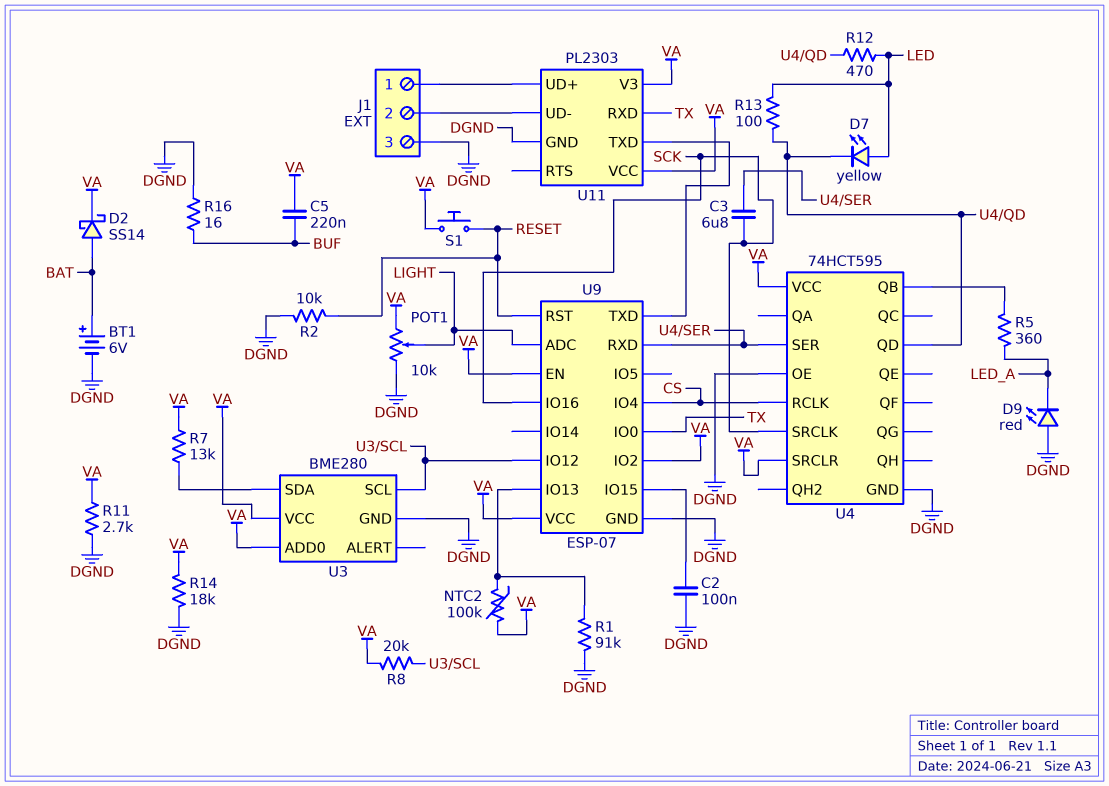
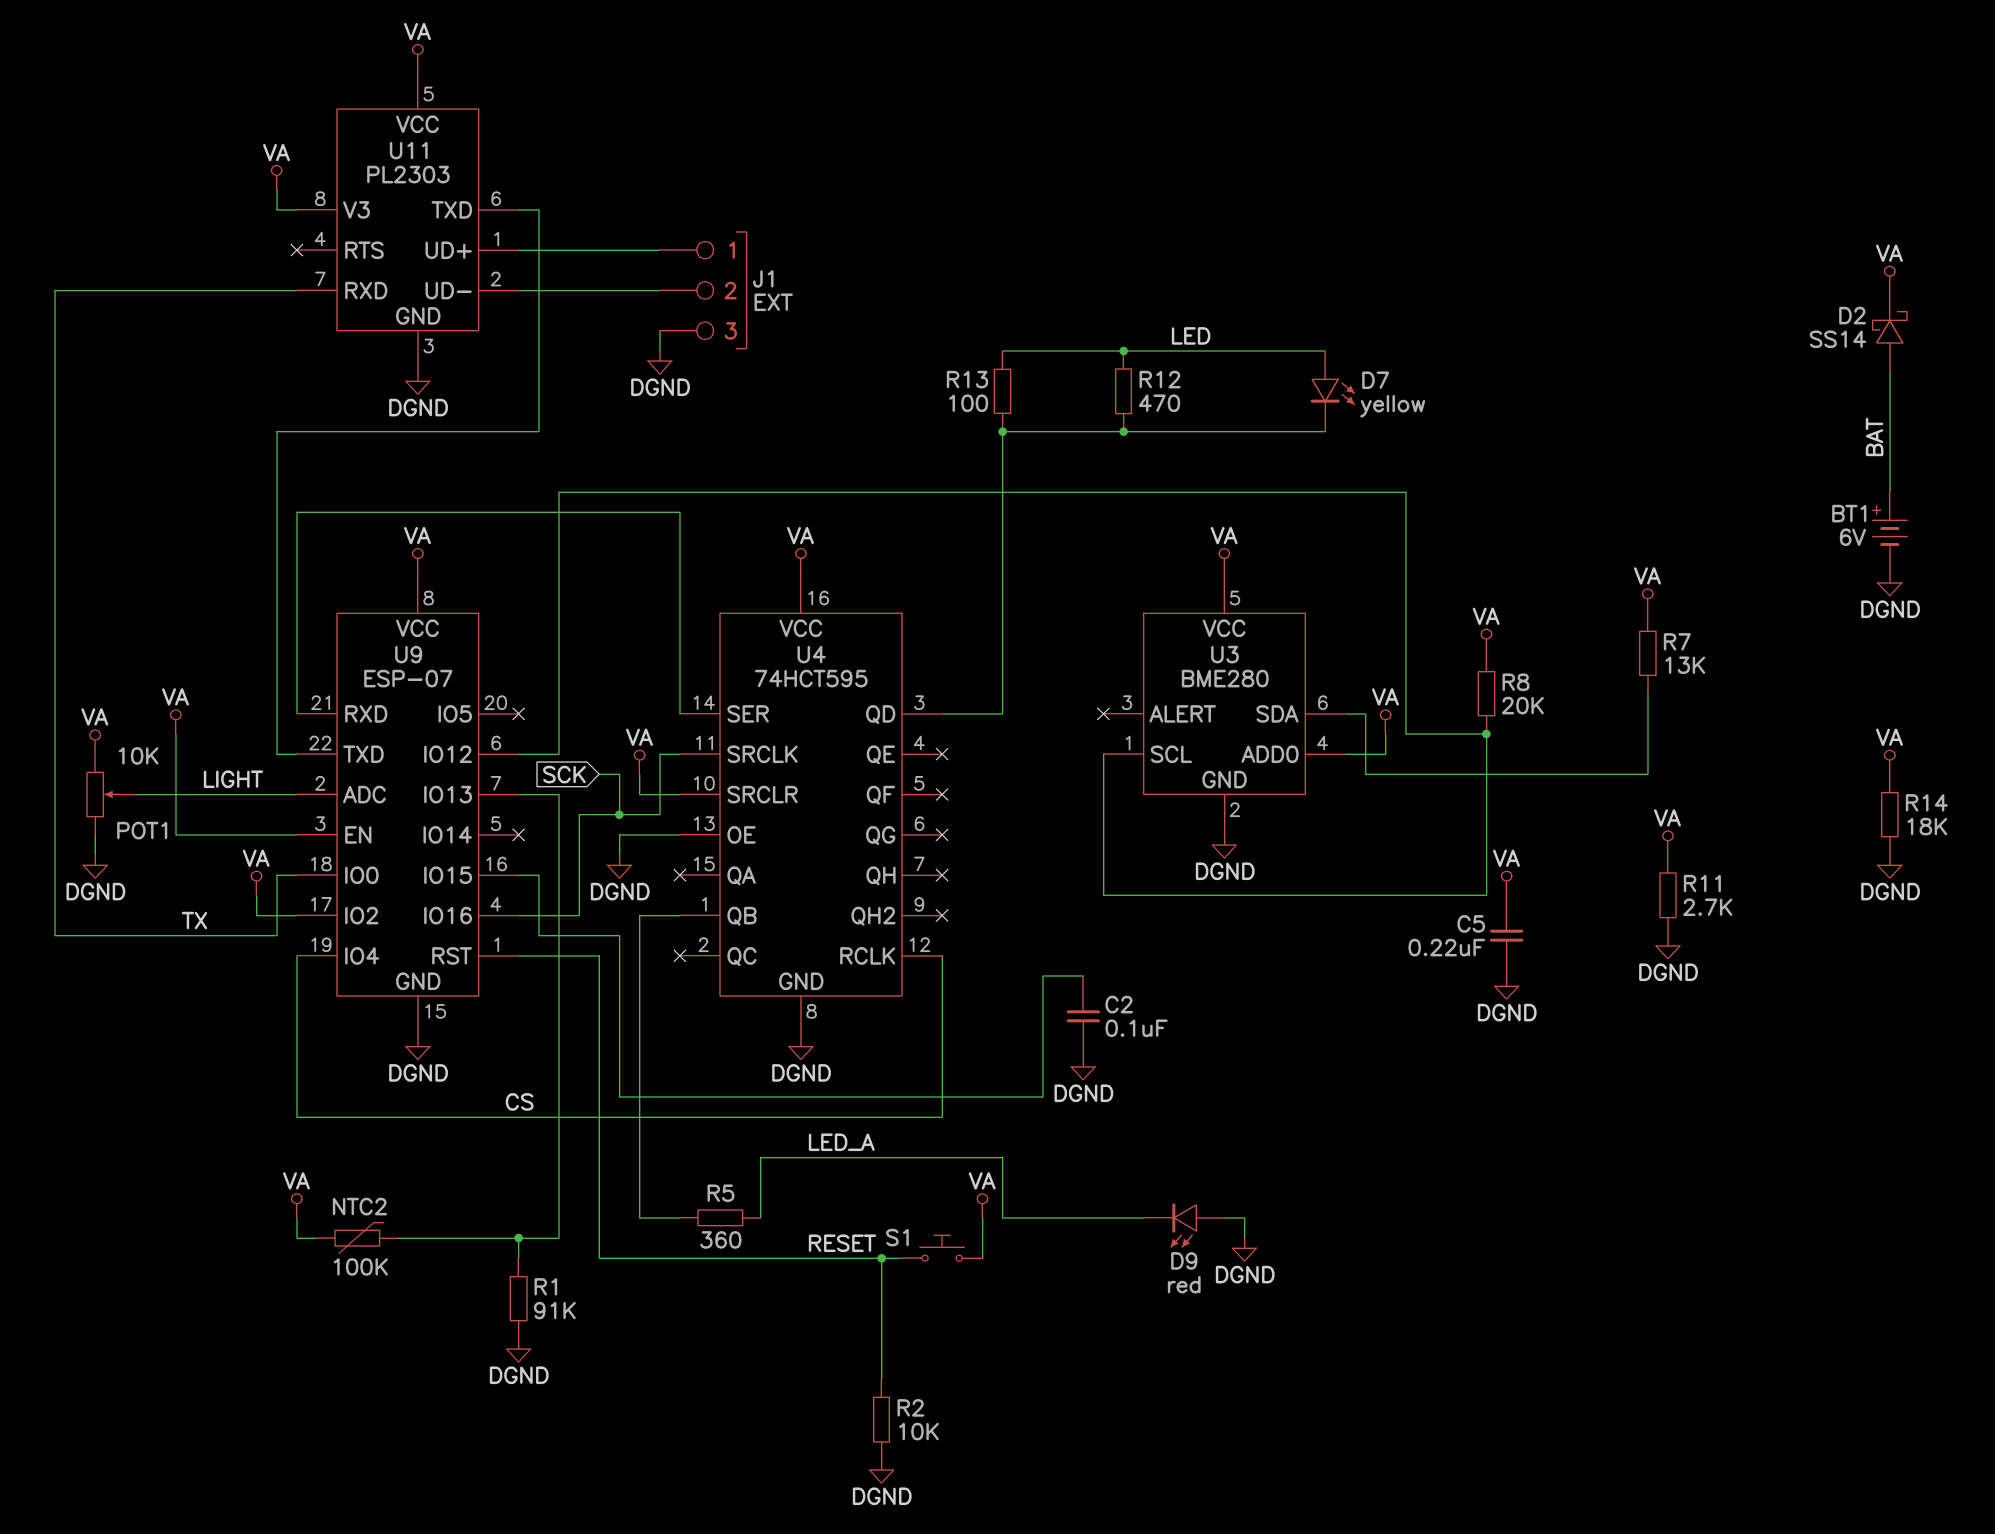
C3: 6.8uF (SCK, U4/SER) -> none
C5: 220nF (BUF, VA) -> 220nF (DGND, VA)
R16: 16 (BUF, DGND) -> none

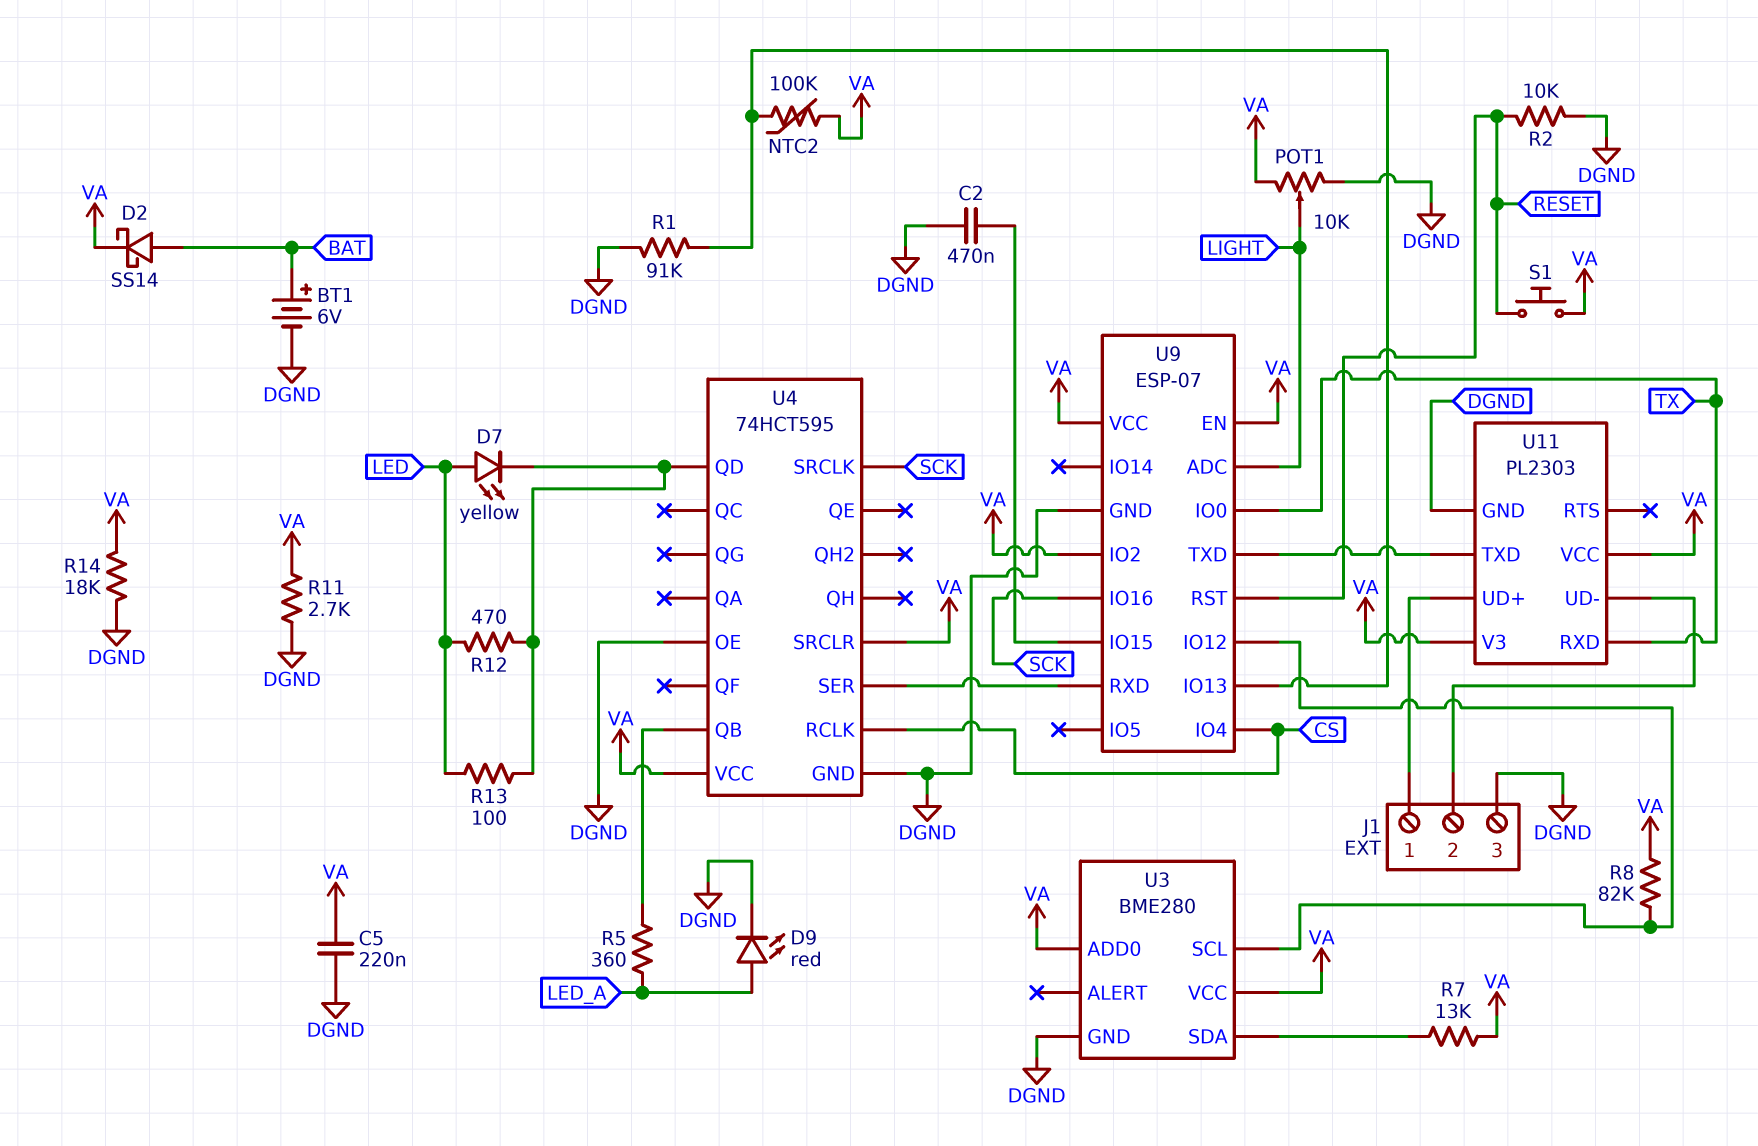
C2: 100nF (DGND, U9/IO15) -> 470nF (DGND, U9/IO15)
D9: LED red (A DGND, K LED_A) -> LED red (A LED_A, K DGND)
R8: 20k (U3/SCL, VA) -> 82k (U3/SCL, VA)

